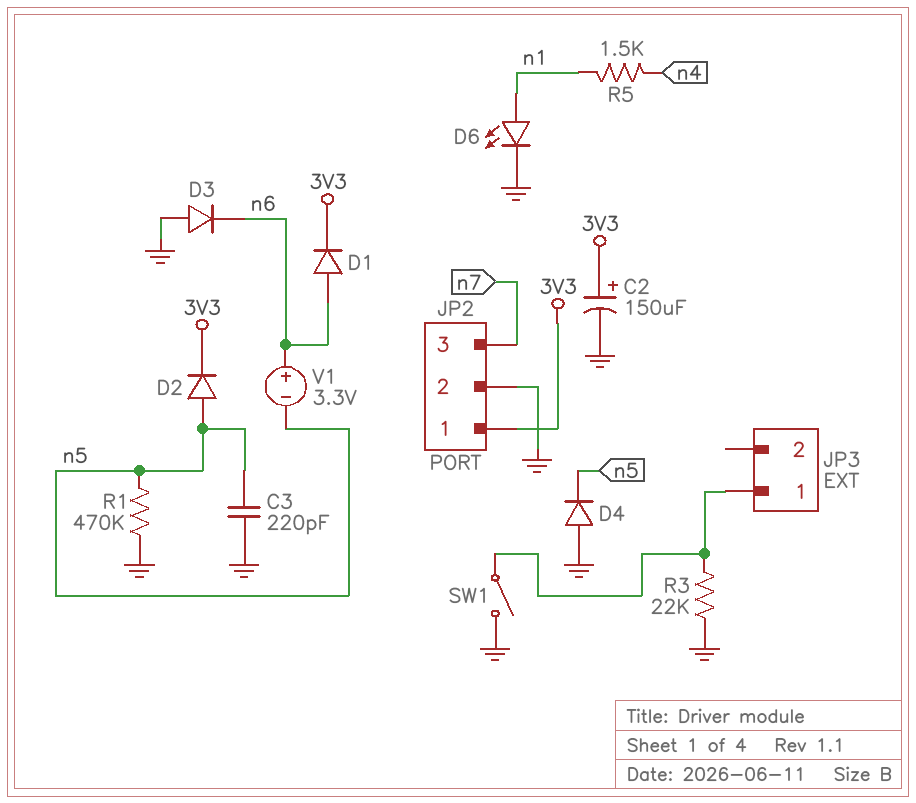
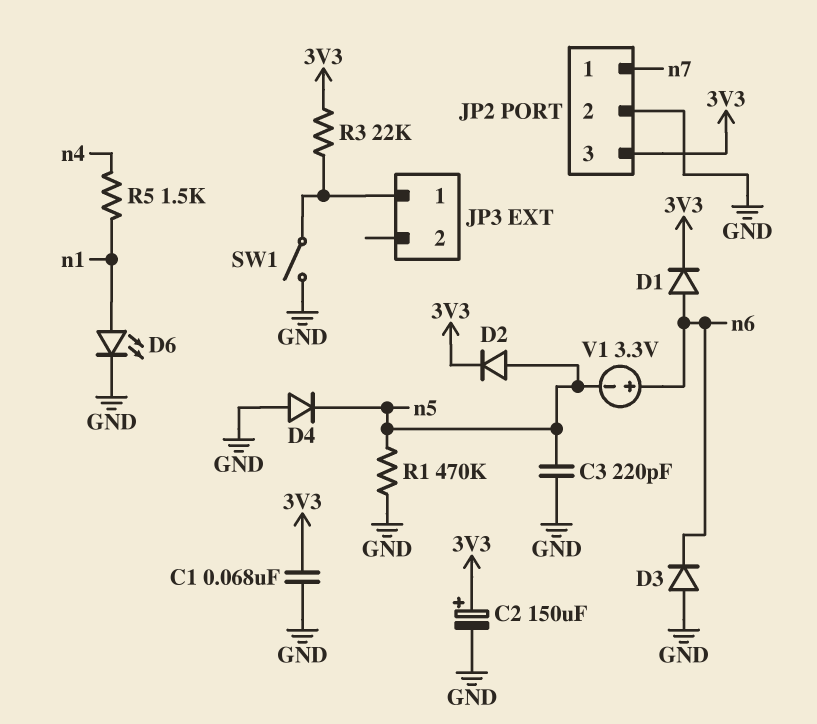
C1: none -> 68nF (3V3, GND)
JP2 pin 1: 3V3 -> n7
JP2 pin 3: n7 -> 3V3
R3: 22k (GND, JP3/1) -> 22k (3V3, JP3/1)

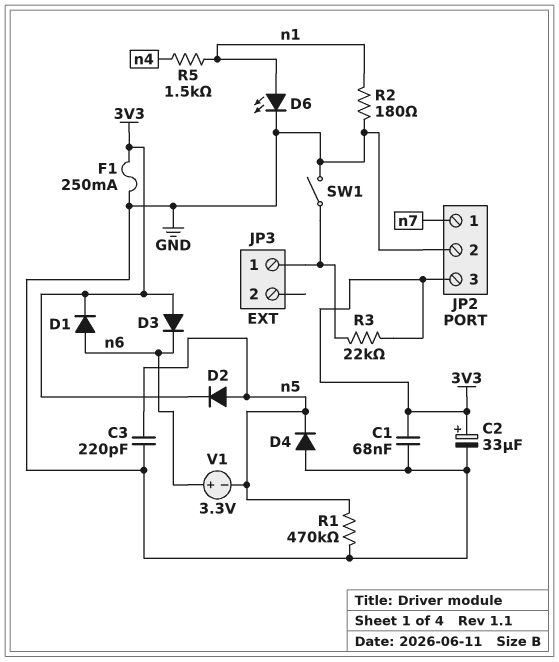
C2: 150uF (plus 3V3, minus GND) -> 33uF (plus 3V3, minus GND)
D3: diode (A GND, K n6) -> diode (A 3V3, K n6)
F1: none -> 250mA (3V3, GND)
R2: none -> 180 (GND, n1)

